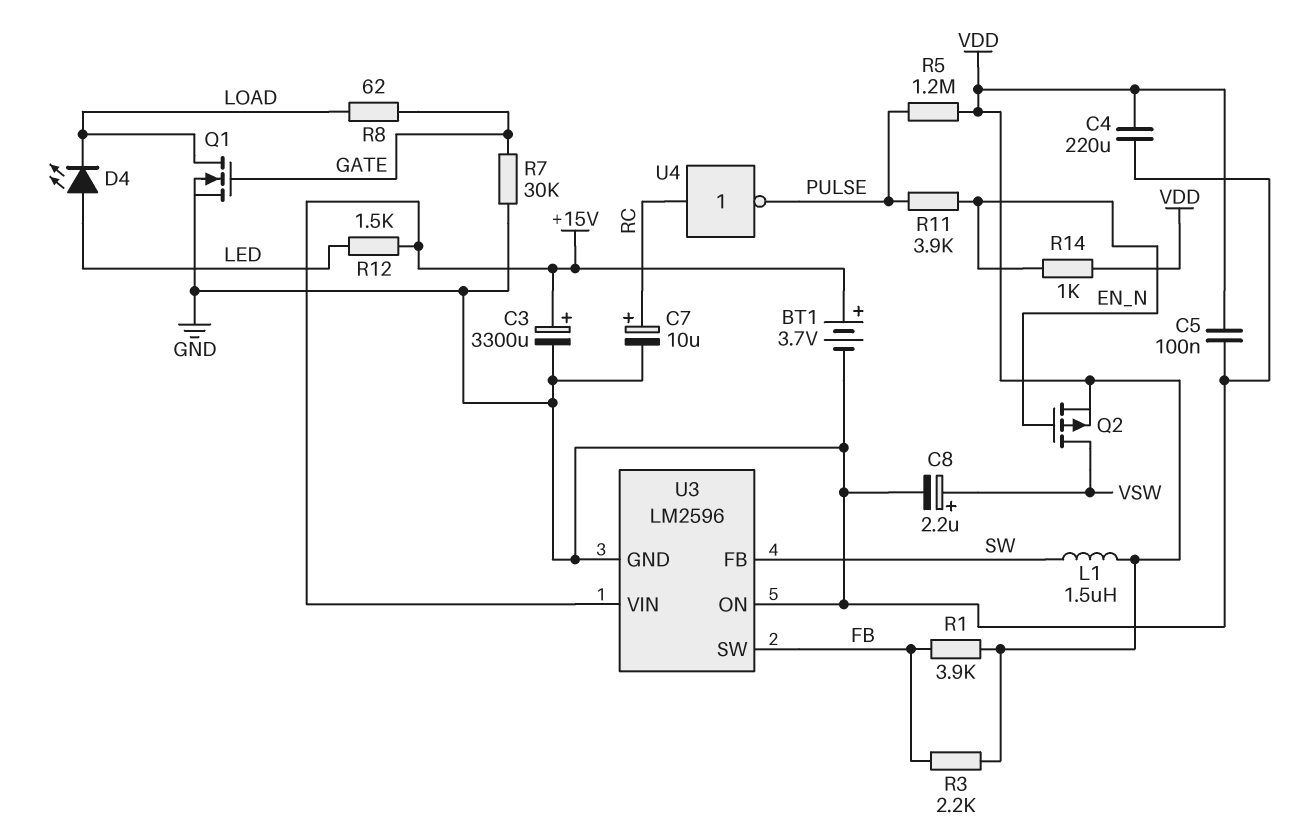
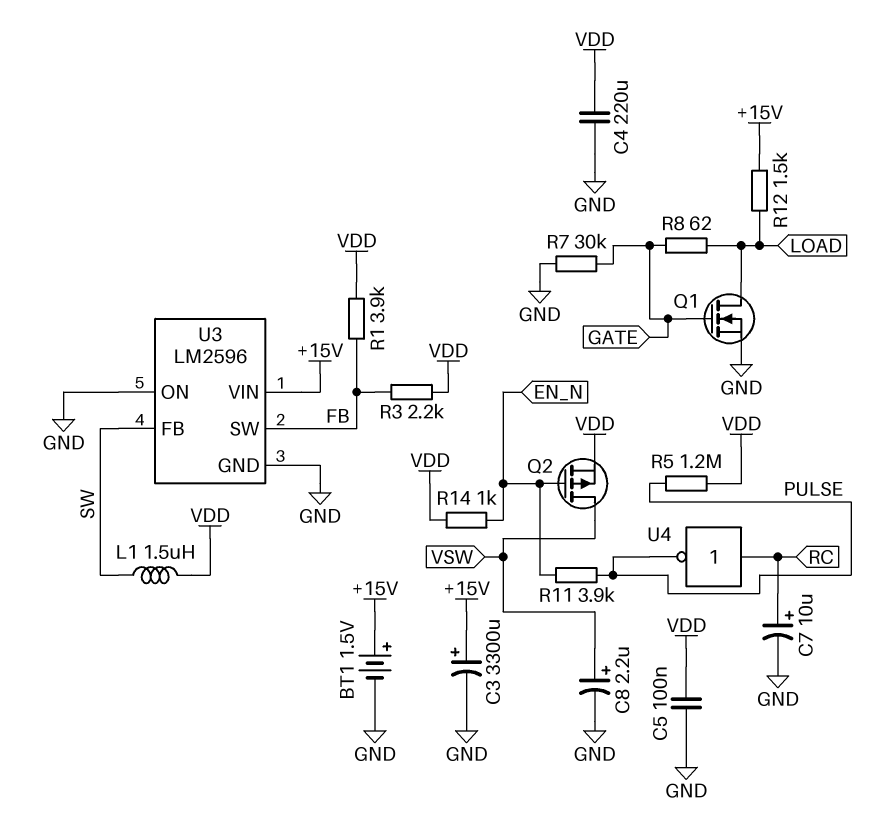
BT1: 3.7V (plus +15V, minus GND) -> 1.5V (plus +15V, minus GND)
D4: LED (A LED, K LOAD) -> none
R12: 1.5k (+15V, LED) -> 1.5k (+15V, LOAD)

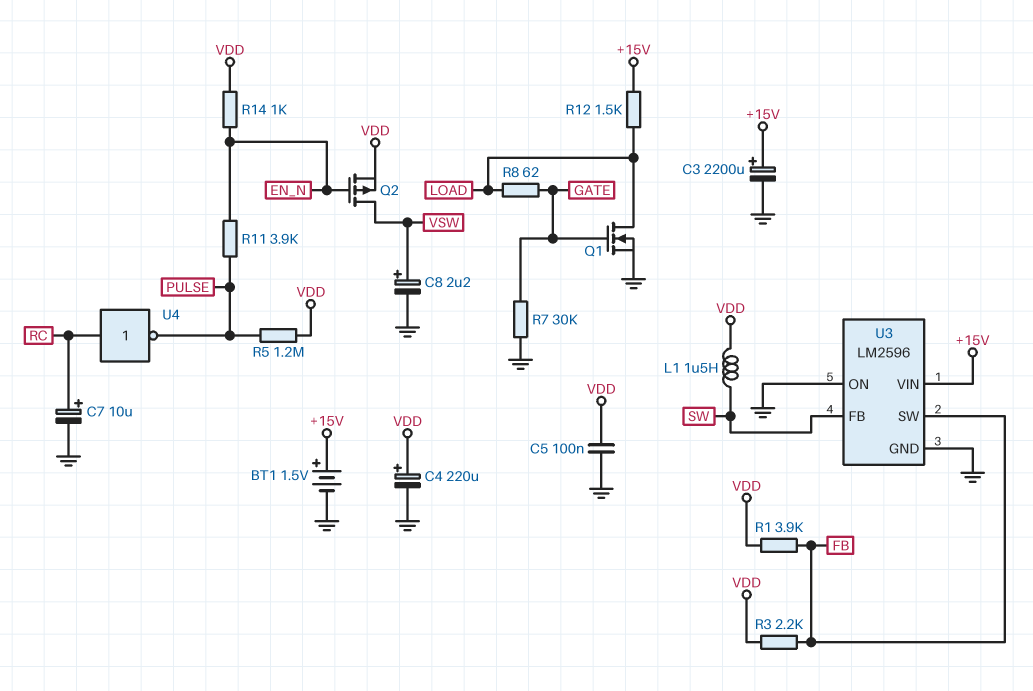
C3: 3300uF (plus +15V, minus GND) -> 2200uF (plus +15V, minus GND)
C4: 220uF (GND, VDD) -> 220uF (plus VDD, minus GND)

